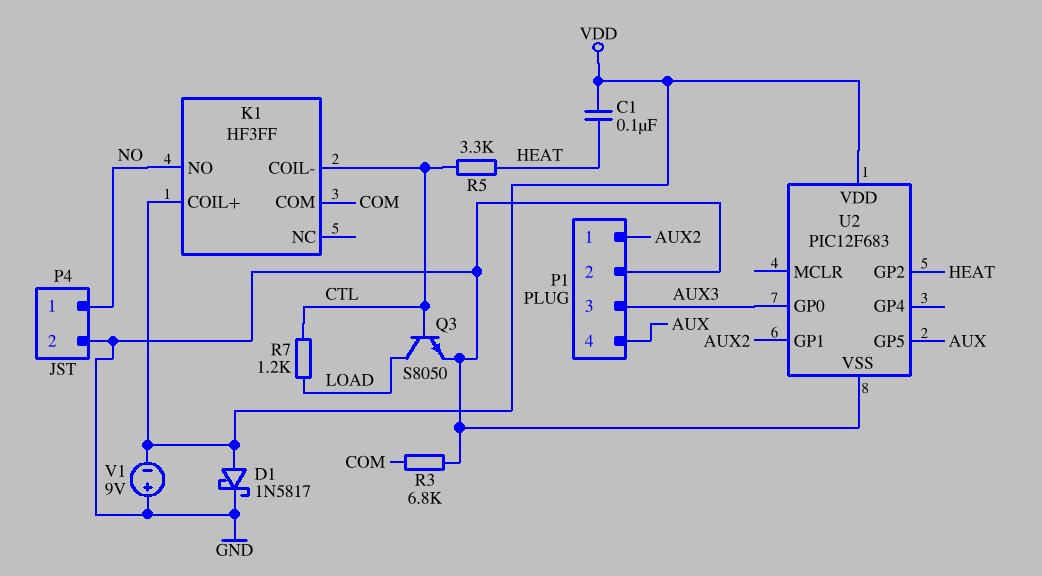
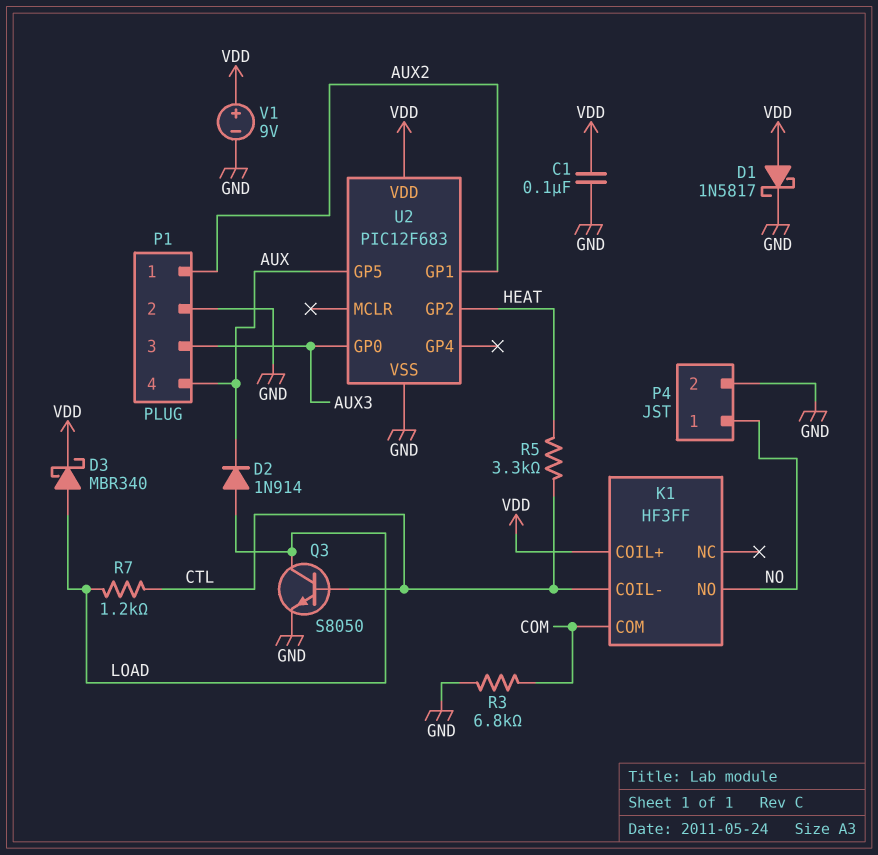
C1: 100nF (HEAT, VDD) -> 100nF (GND, VDD)
D2: none -> diode 1N914 (A LOAD, K AUX)
D3: none -> schottky MBR340 (A LOAD, K VDD)
V1: 9V (plus GND, minus VDD) -> 9V (plus VDD, minus GND)

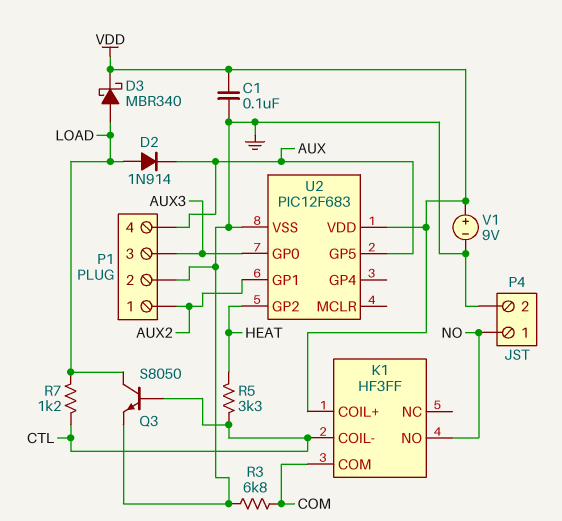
D1: schottky 1N5817 (A VDD, K GND) -> none

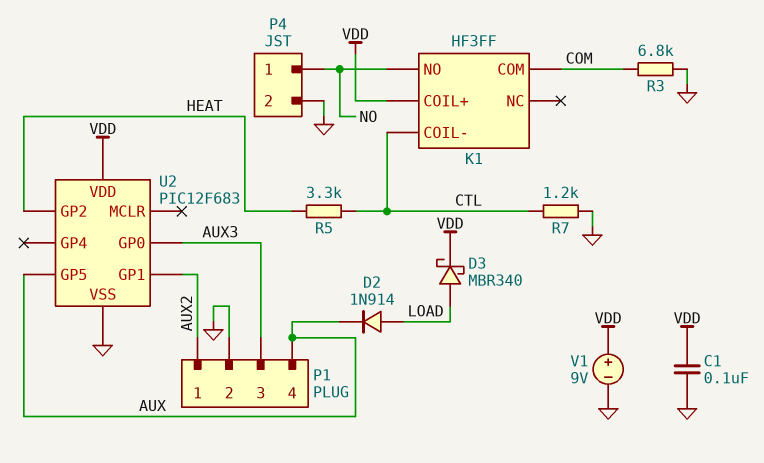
Q3: NPN S8050 (B CTL, C LOAD, E GND) -> none
R7: 1.2k (CTL, LOAD) -> 1.2k (CTL, GND)

